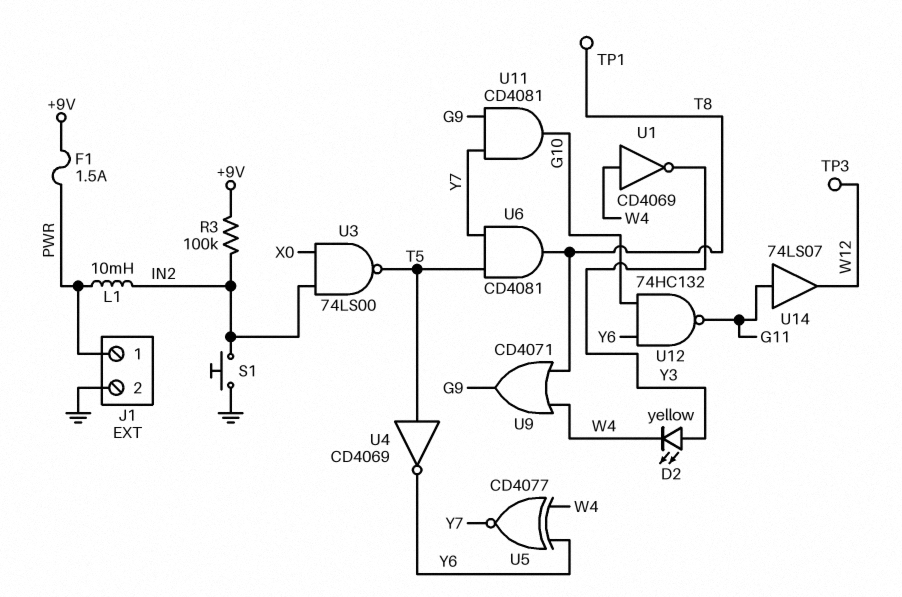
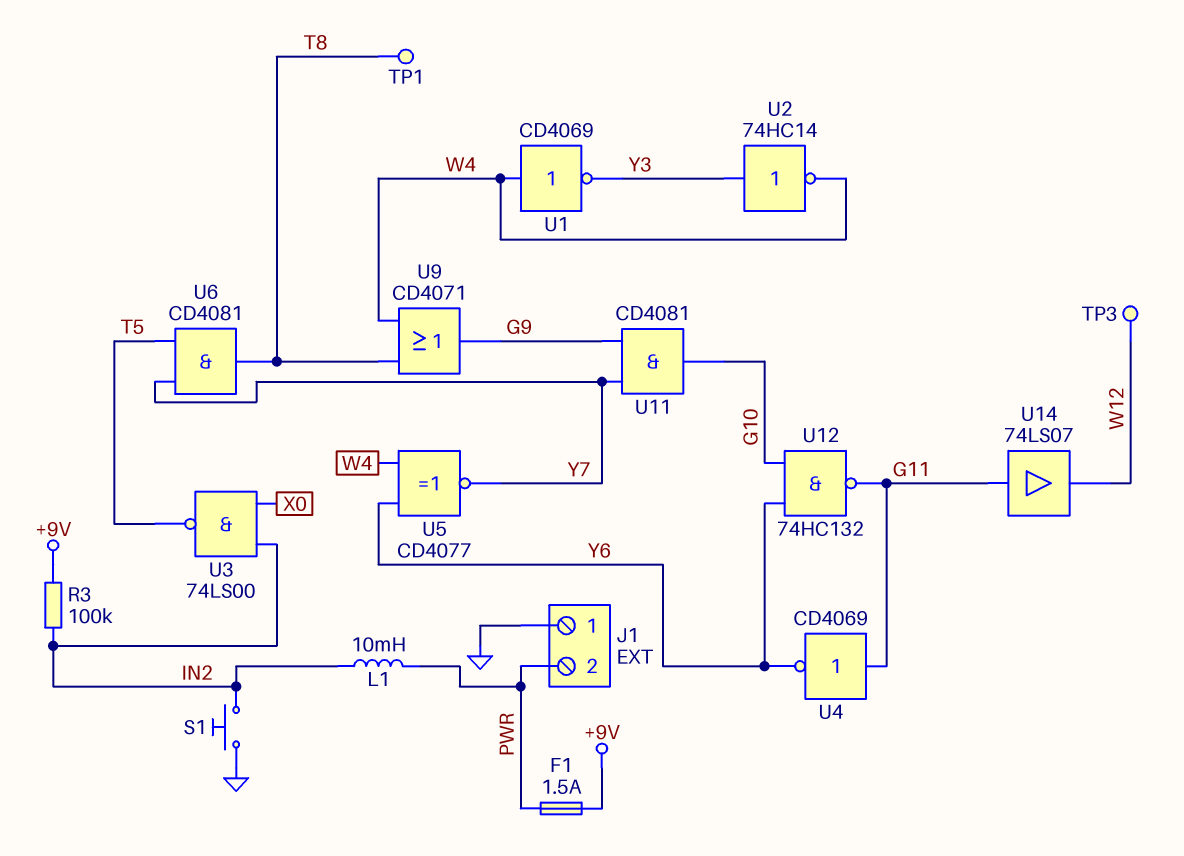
D2: LED yellow (A Y3, K W4) -> none
J1 pin 1: PWR -> GND
J1 pin 2: GND -> PWR
U2: none -> NOT 74HC14 (in Y3, out W4)
U4: NOT CD4069 (in T5, out Y6) -> NOT CD4069 (in G11, out Y6)

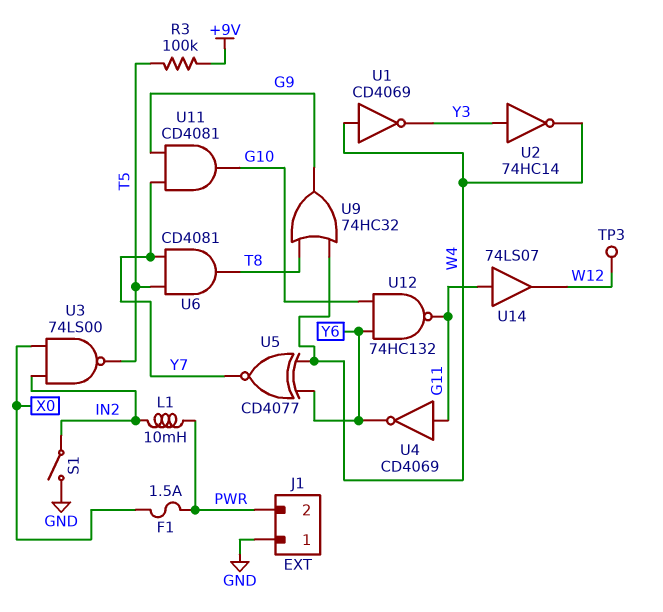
F1: 1.5A (+9V, PWR) -> 1.5A (PWR, X0)
R3: 100k (+9V, IN2) -> 100k (+9V, T5)
S1: button (GND, IN2) -> switch (GND, IN2)
TP1: test point (T8) -> none
U9: OR CD4071 (in T8, in W4, out G9) -> OR 74HC32 (in T8, in W4, out G9)

